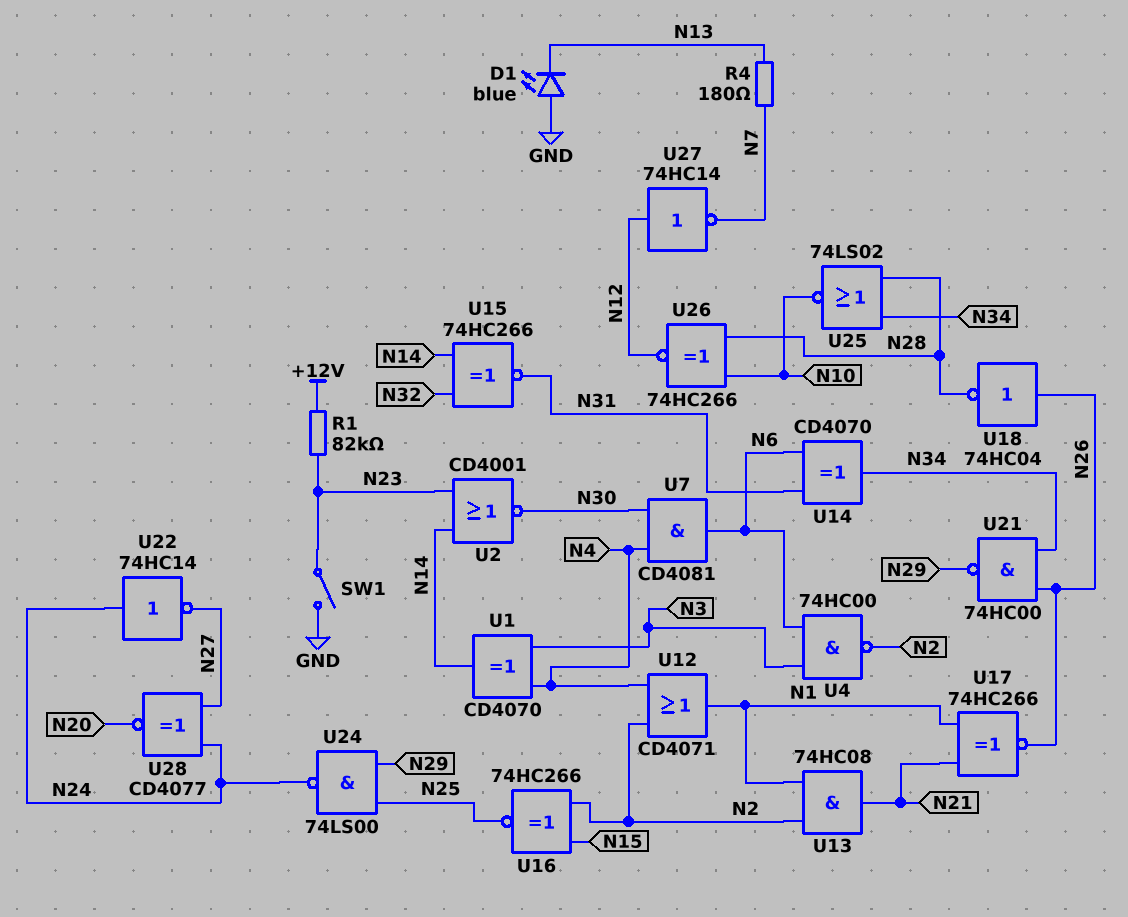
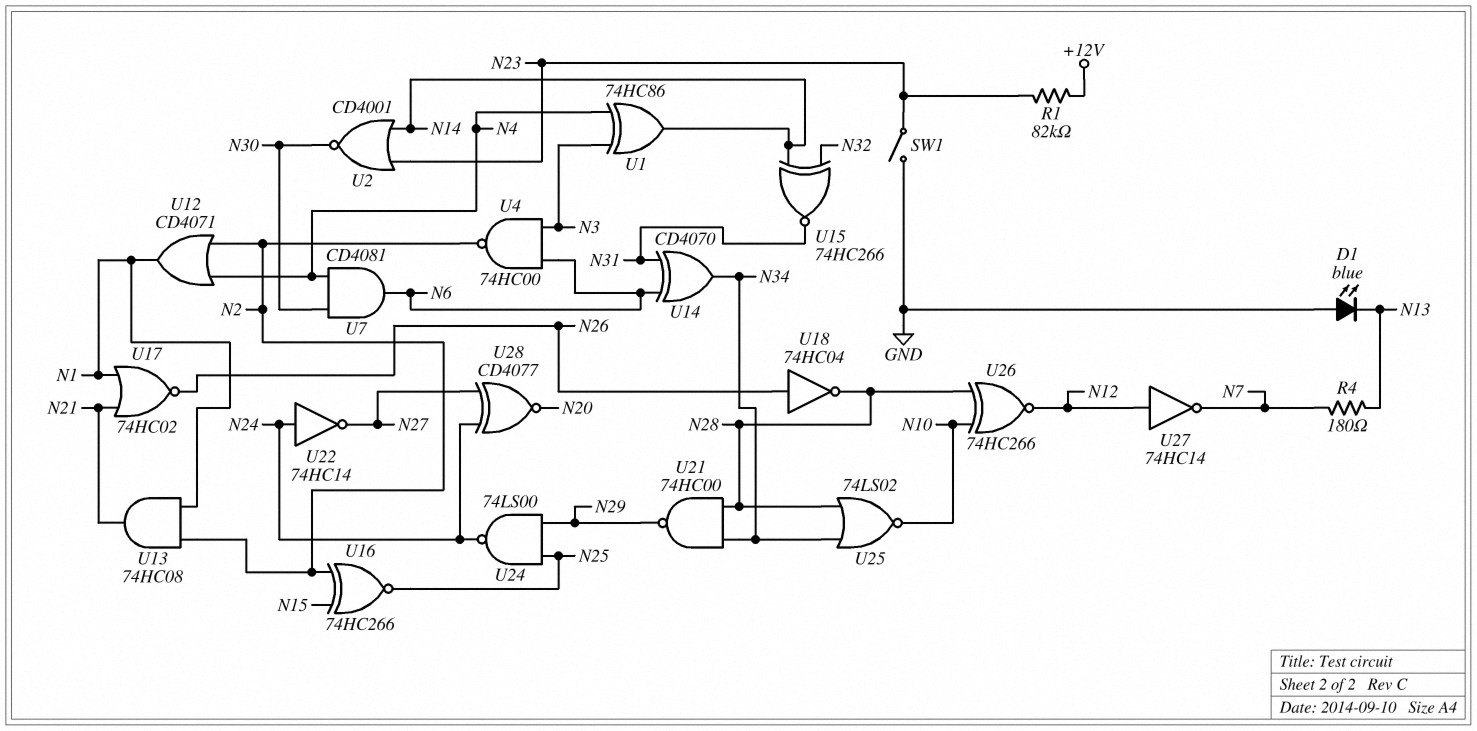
U1: XOR CD4070 (in N3, in N4, out N14) -> XOR 74HC86 (in N3, in N4, out N14)
U17: XNOR 74HC266 (in N1, in N21, out N26) -> NOR 74HC02 (in N1, in N21, out N26)
U21: NAND 74HC00 (in N26, in N34, out N29) -> NAND 74HC00 (in N28, in N34, out N29)

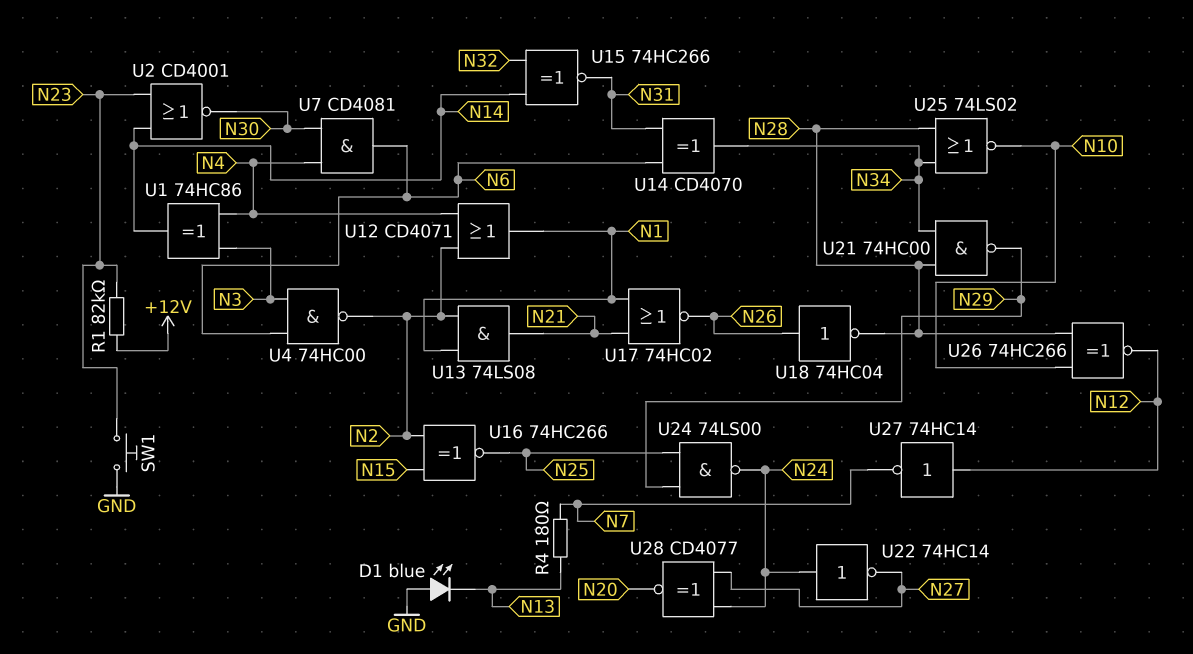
SW1: switch (GND, N23) -> button (GND, N23)
U13: AND 74HC08 (in N1, in N2, out N21) -> AND 74LS08 (in N1, in N2, out N21)

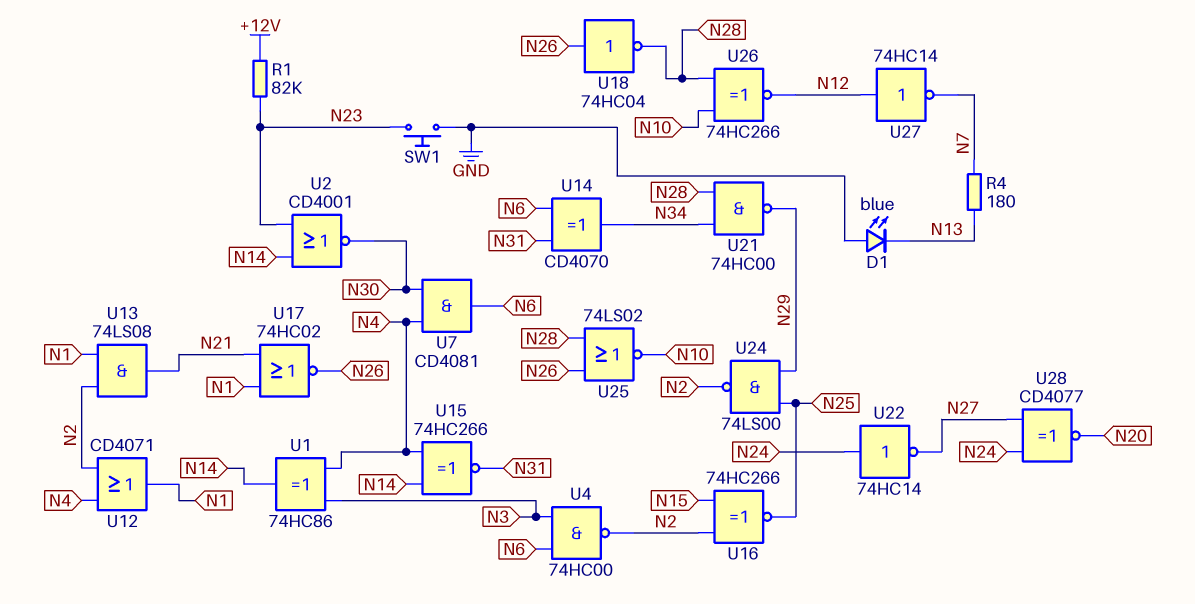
U15: XNOR 74HC266 (in N14, in N32, out N31) -> XNOR 74HC266 (in N4, in N14, out N31)
U24: NAND 74LS00 (in N25, in N29, out N24) -> NAND 74LS00 (in N25, in N29, out N2)
U25: NOR 74LS02 (in N28, in N34, out N10) -> NOR 74LS02 (in N26, in N28, out N10)

